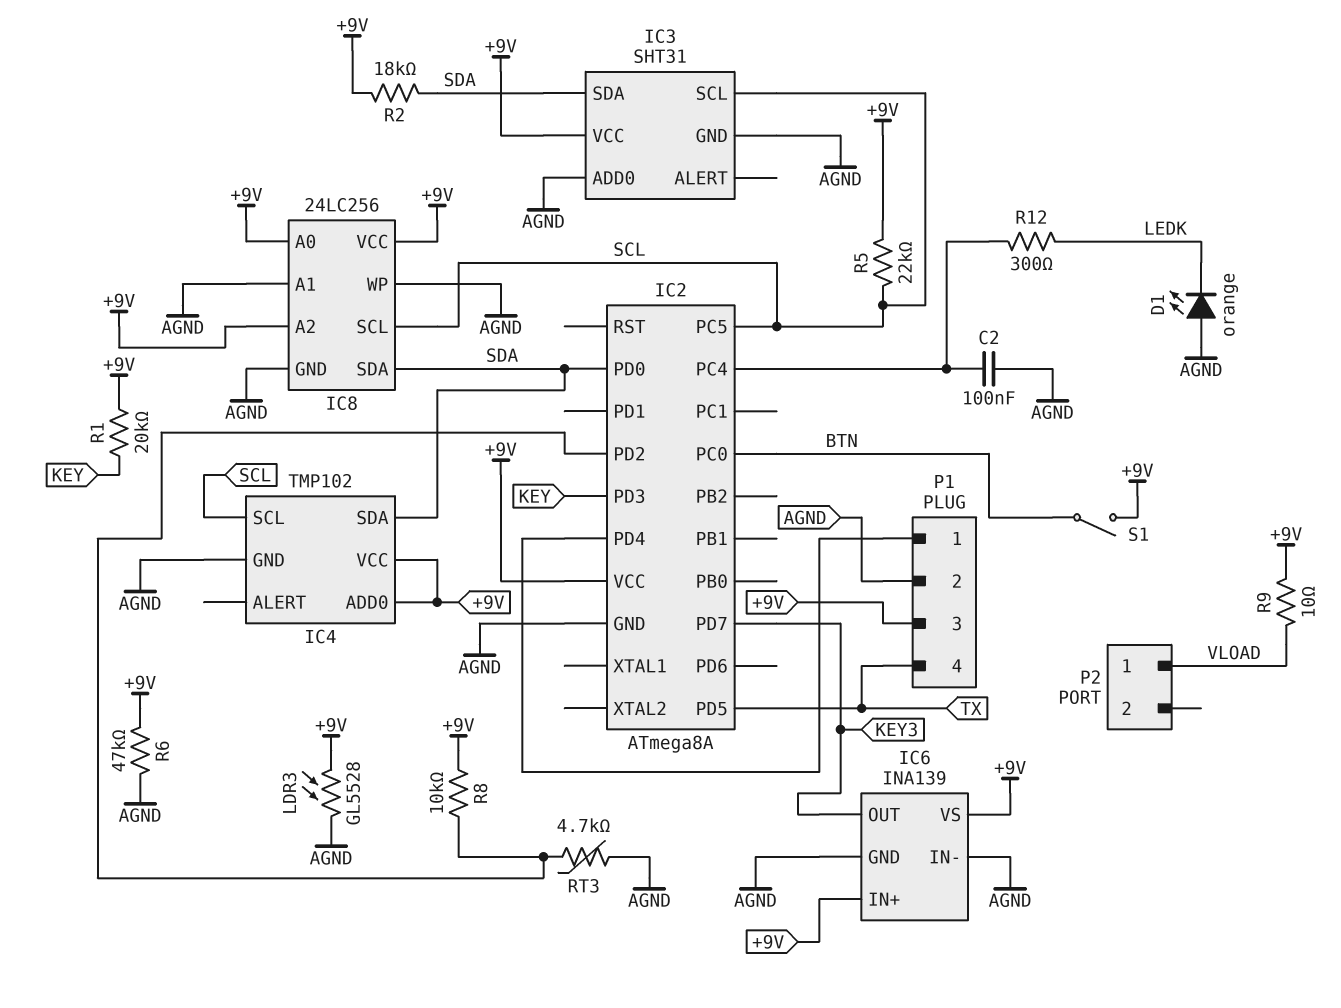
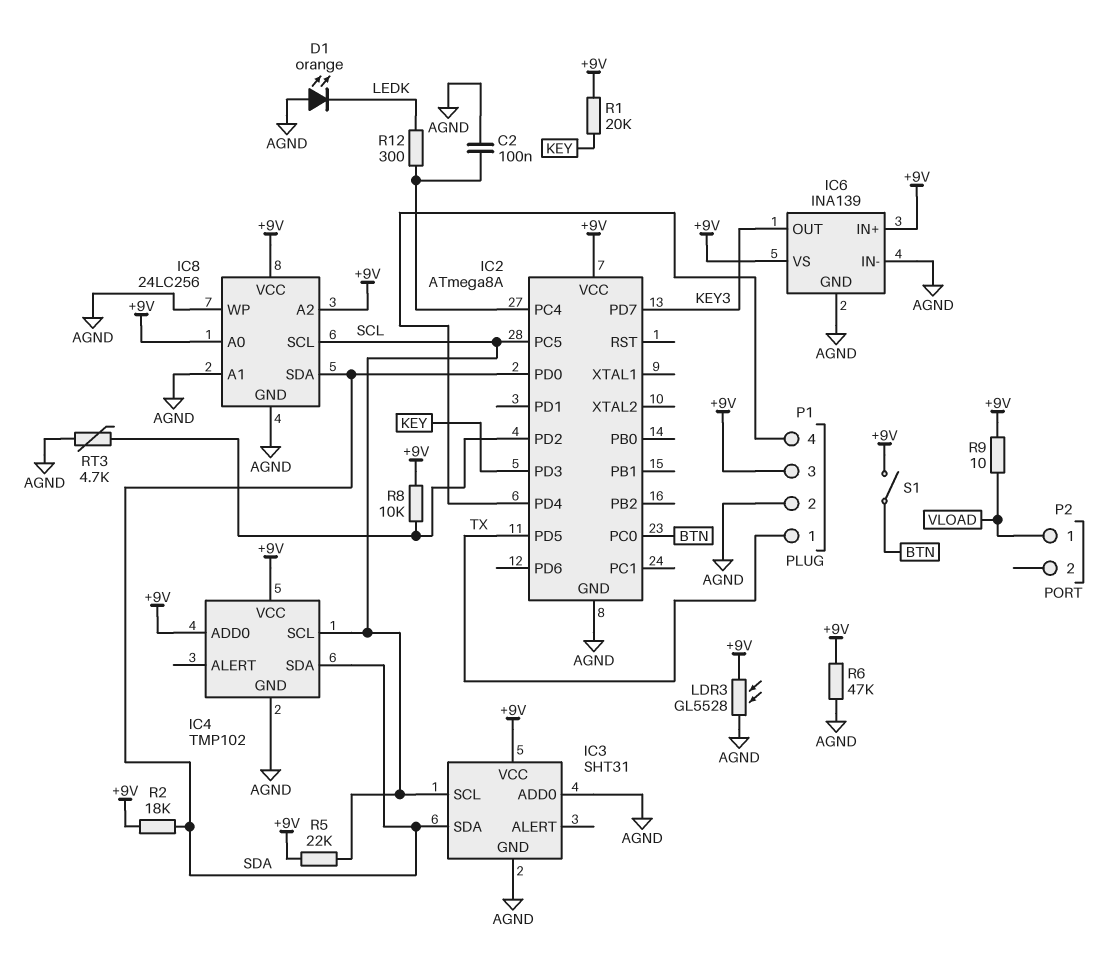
P1 pin 1: IC2/PD4 -> TX
P1 pin 4: TX -> IC2/PD4

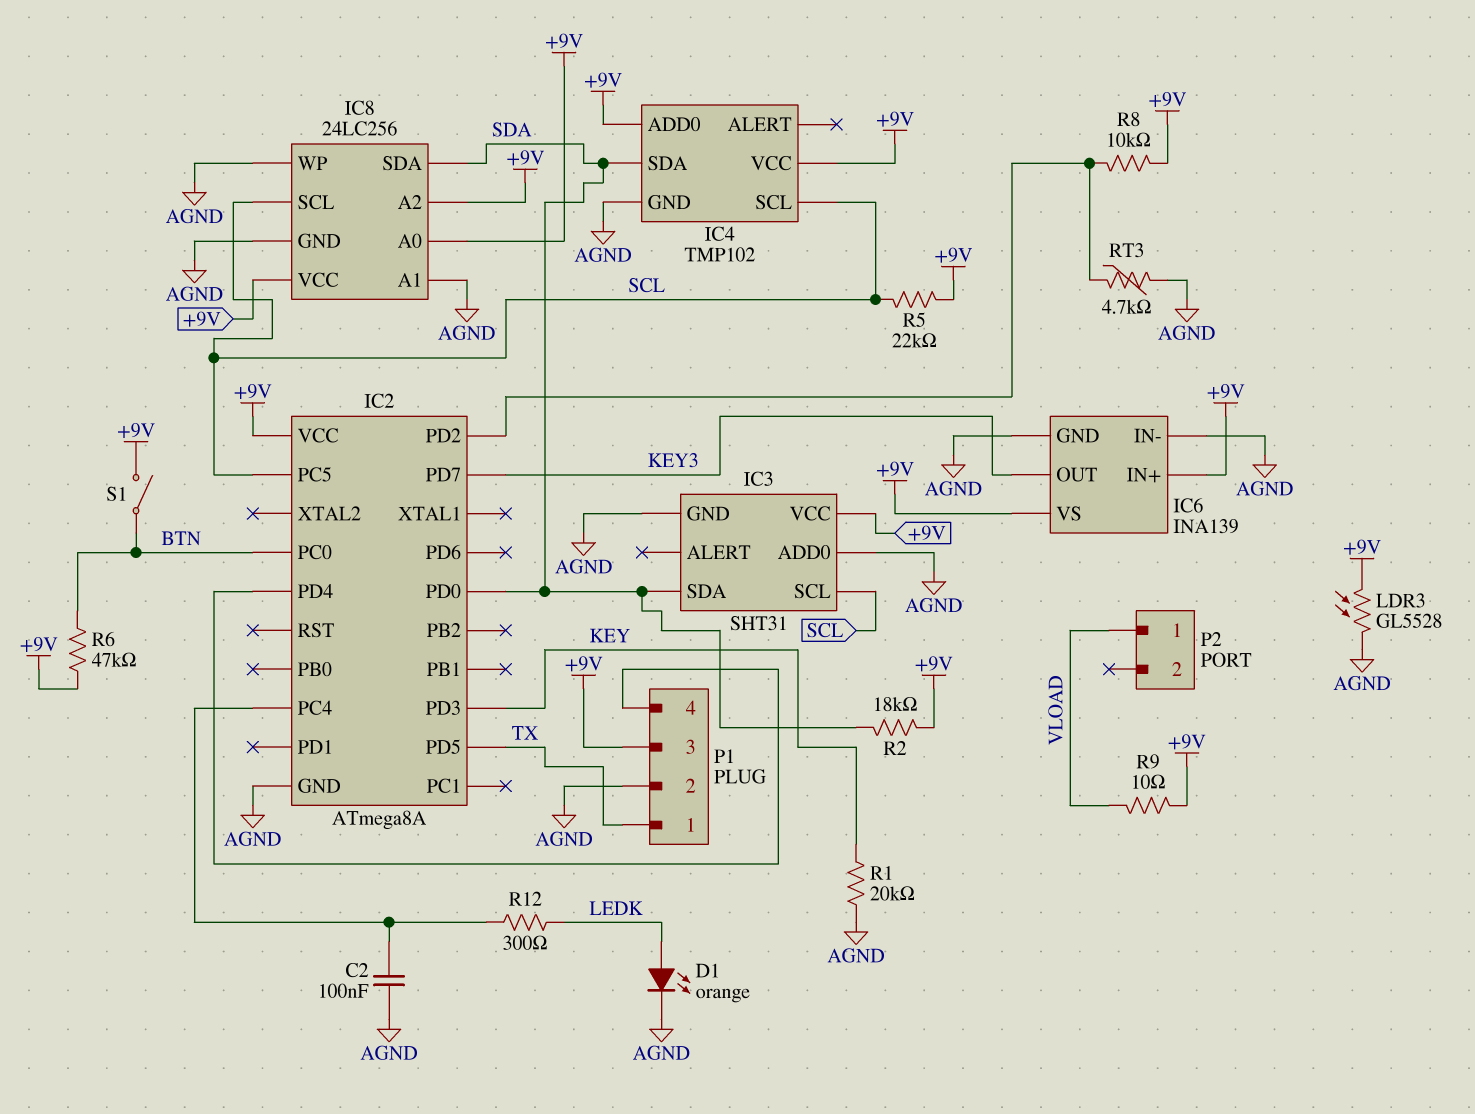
D1: LED orange (A AGND, K LEDK) -> LED orange (A LEDK, K AGND)
R1: 20k (+9V, KEY) -> 20k (AGND, KEY)
R6: 47k (+9V, AGND) -> 47k (+9V, BTN)

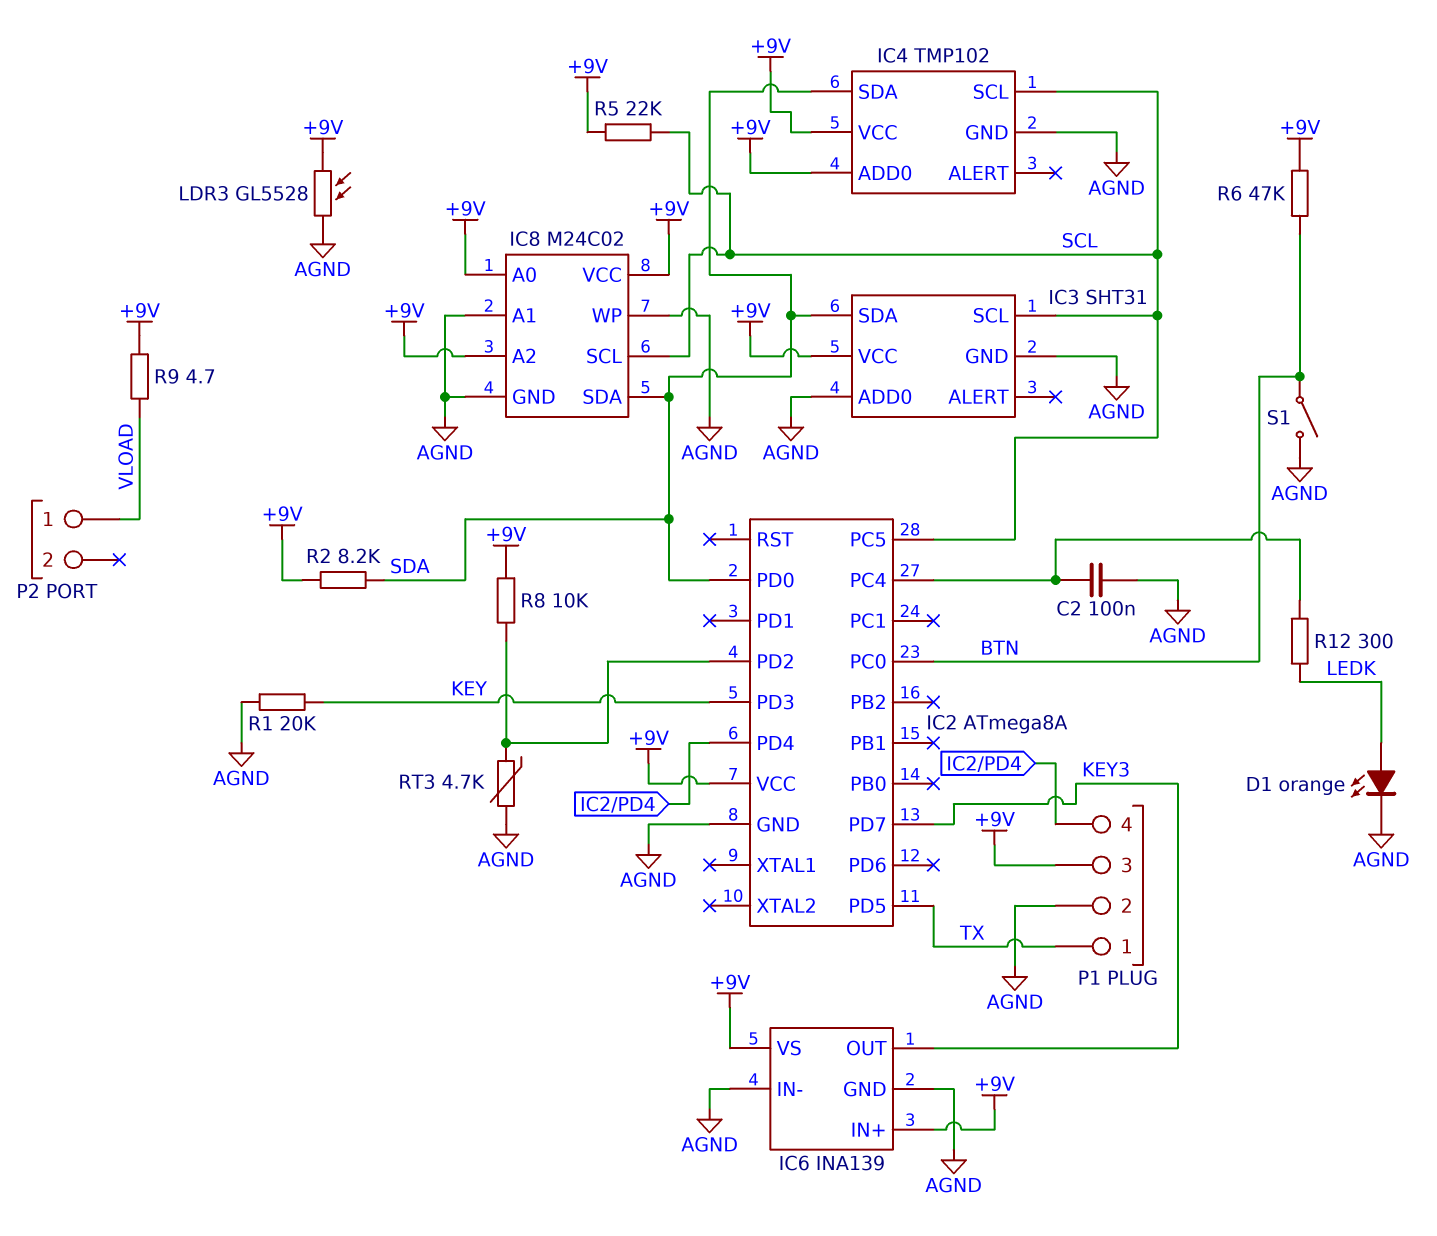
IC8: 24LC256 -> M24C02
R2: 18k (+9V, SDA) -> 8.2k (+9V, SDA)
R9: 10 (+9V, VLOAD) -> 4.7 (+9V, VLOAD)
S1: switch (+9V, BTN) -> switch (AGND, BTN)

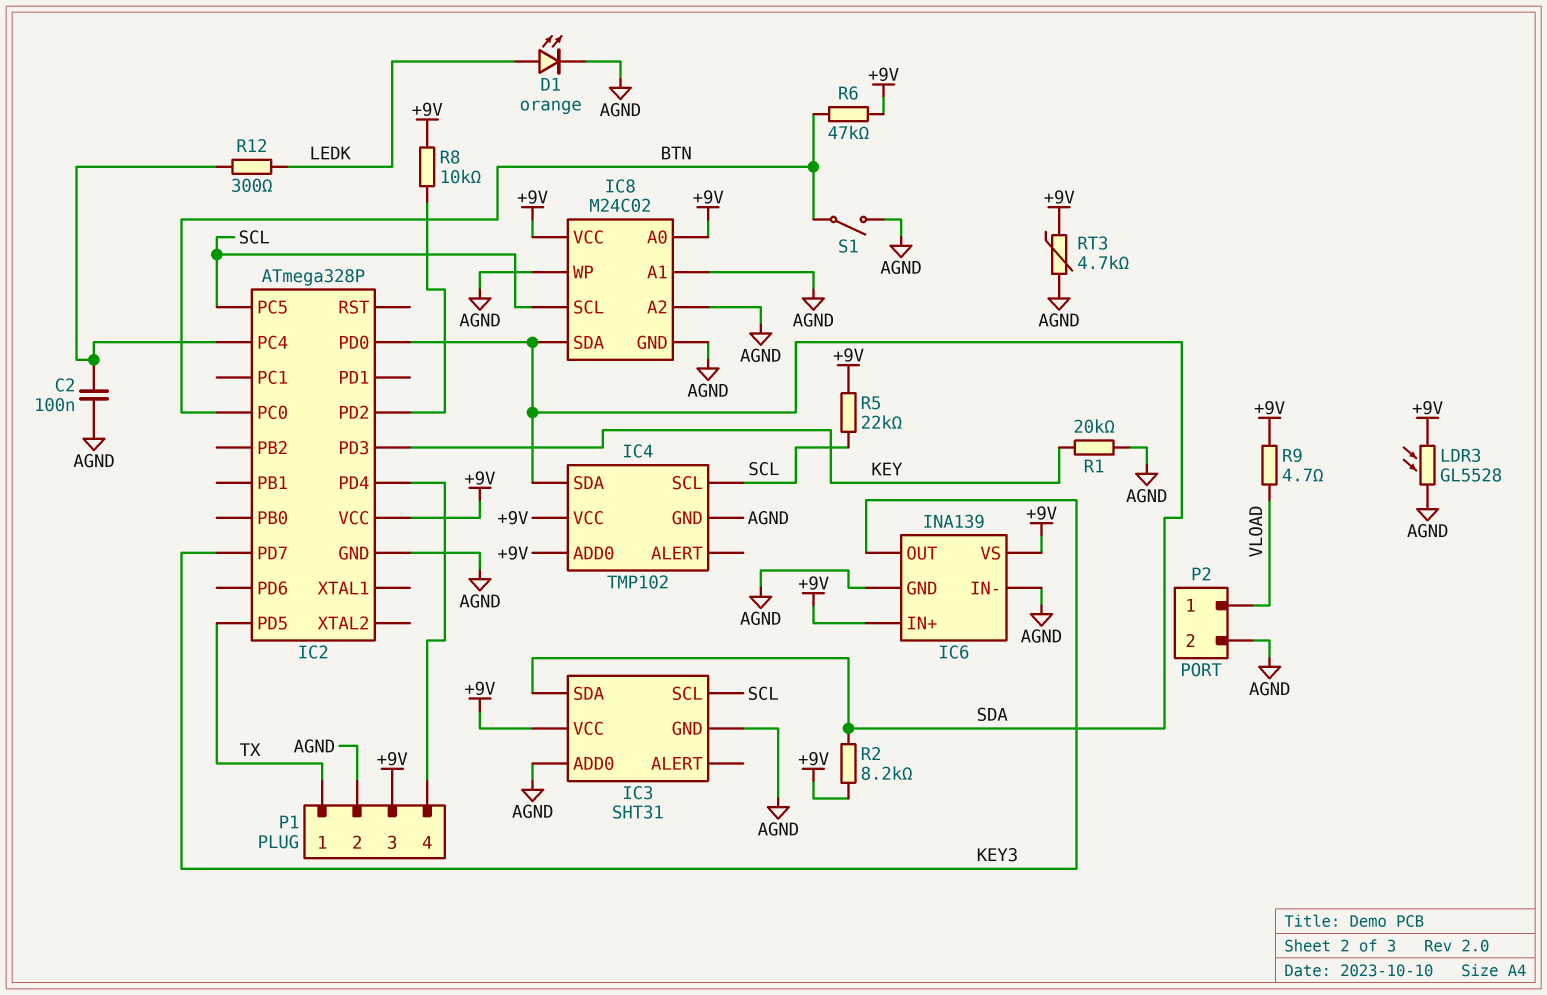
IC2: ATmega8A -> ATmega328P
IC8 pin A2: +9V -> AGND
P2 pin 2: none -> AGND
RT3: 4.7k (AGND, IC2/PD2) -> 4.7k (+9V, AGND)

